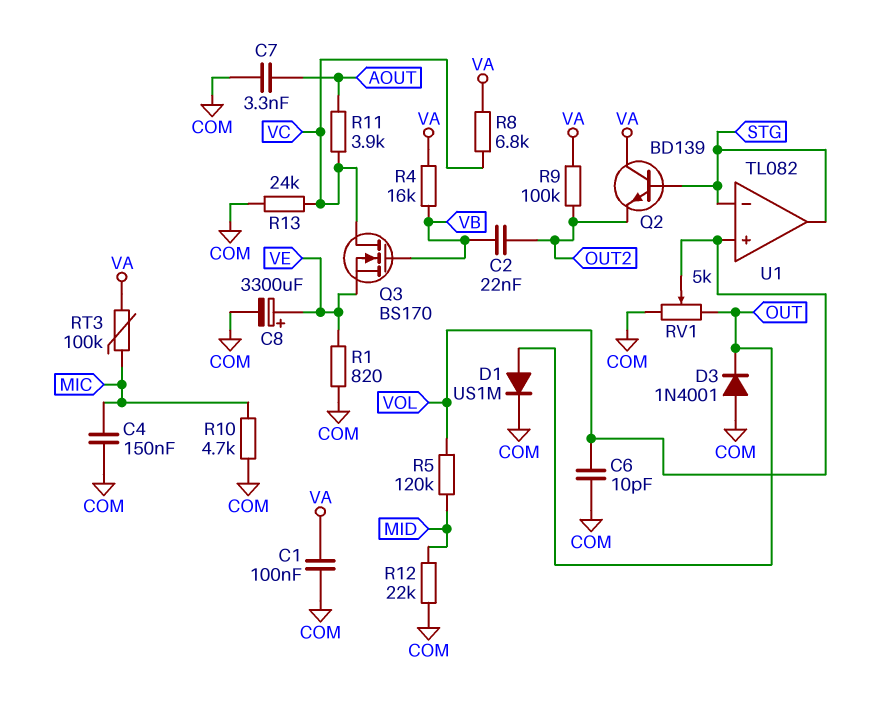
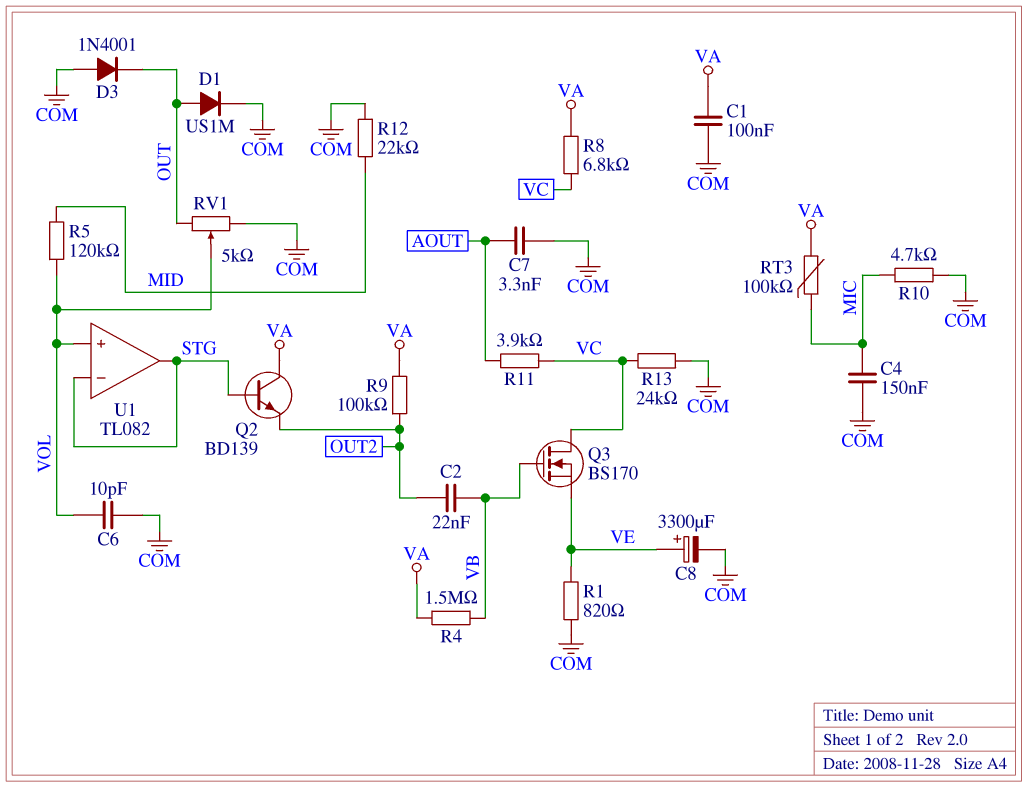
R4: 16k (VA, VB) -> 1.5M (VA, VB)

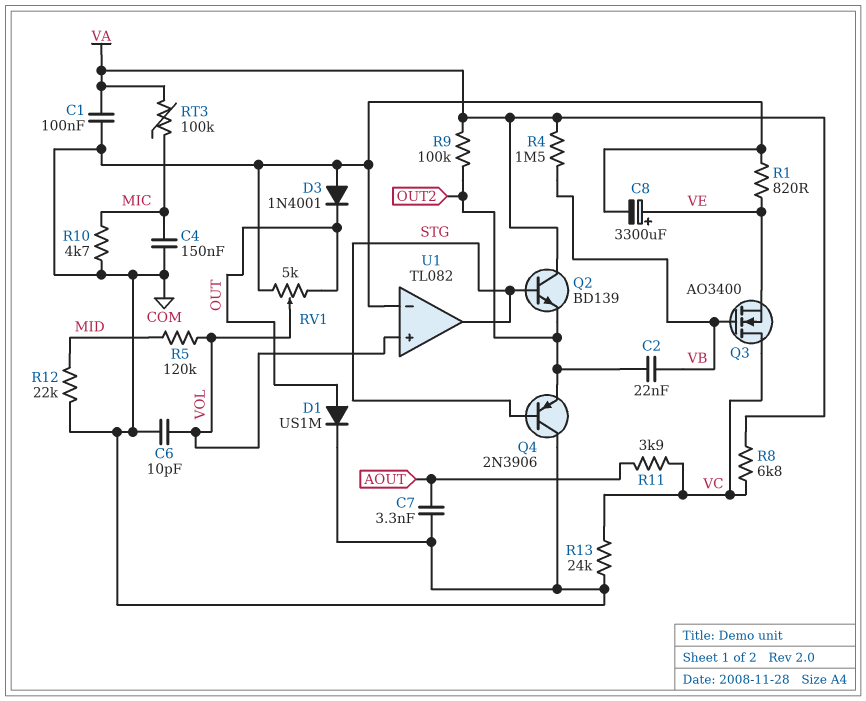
Q3: NMOS BS170 (G VB, D VC, S VE) -> NMOS AO3400 (G VB, D VC, S VE)
Q4: none -> PNP 2N3906 (B STG, C COM, E OUT2)
U1 pin in-: STG -> COM

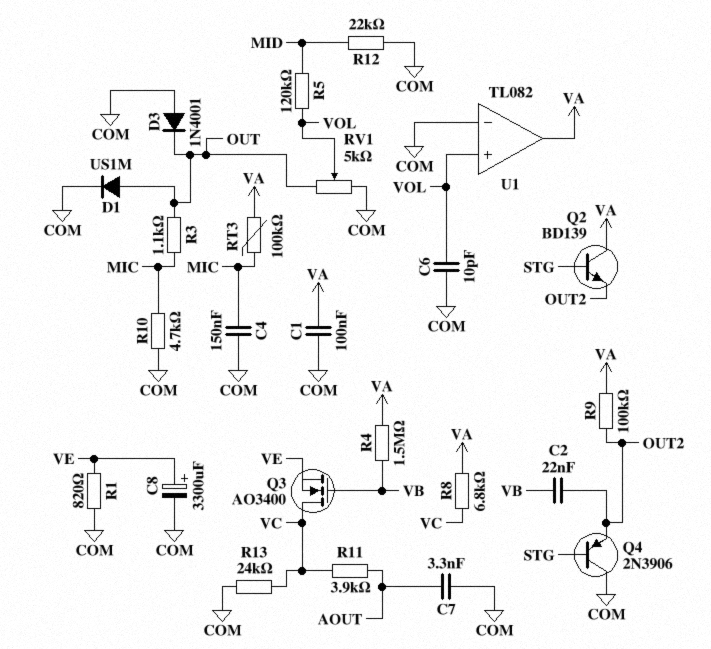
R3: none -> 1.1k (MIC, OUT)
U1 pin out: STG -> VA

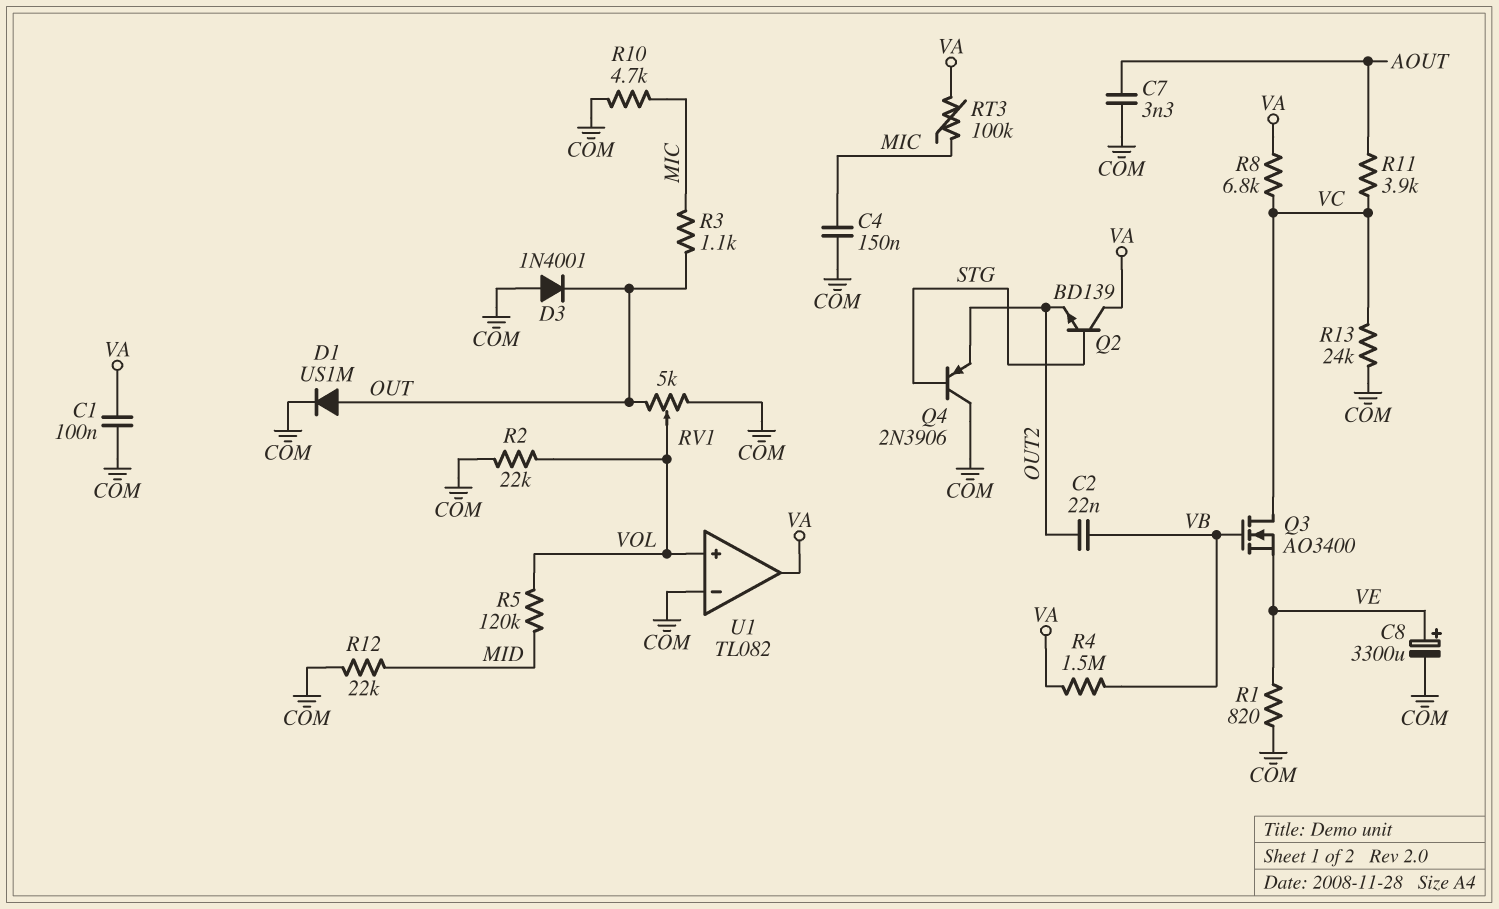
C6: 10pF (COM, VOL) -> none
R2: none -> 22k (COM, VOL)
R9: 100k (OUT2, VA) -> none

